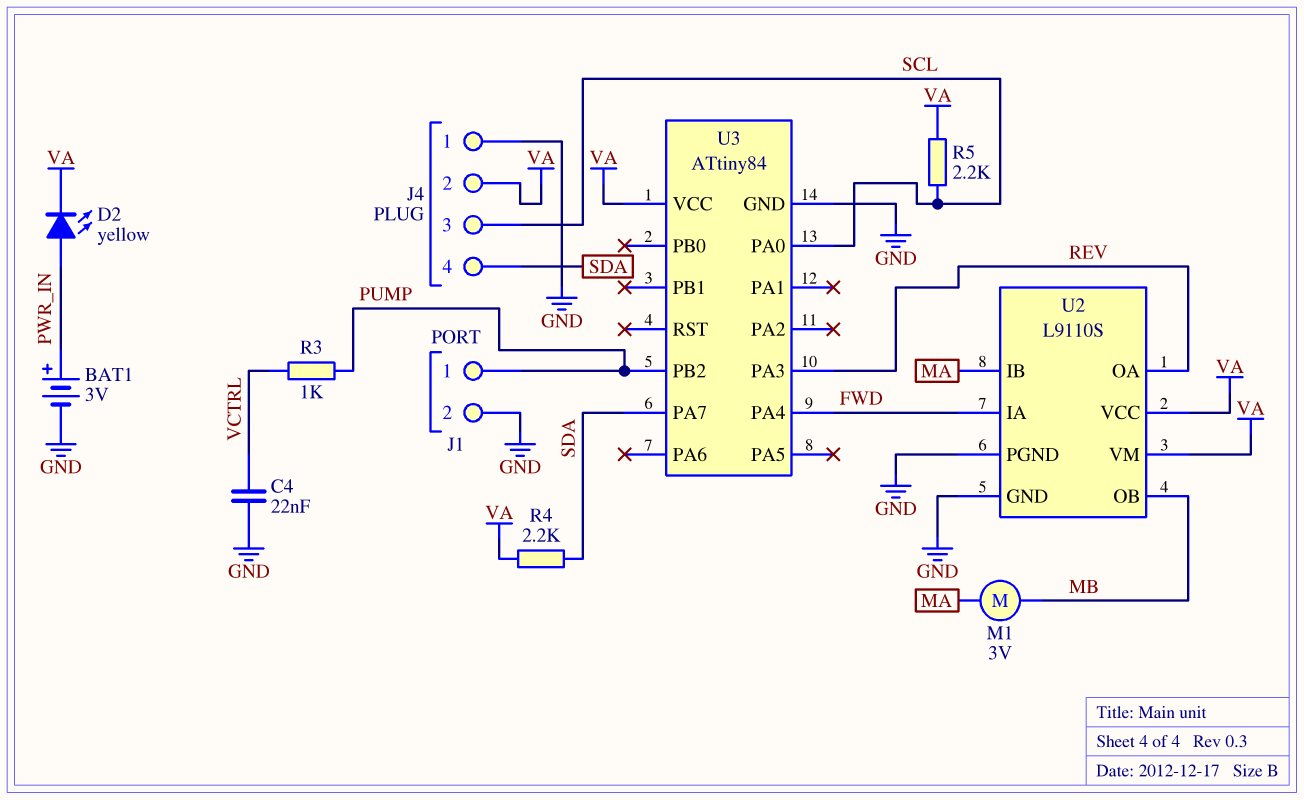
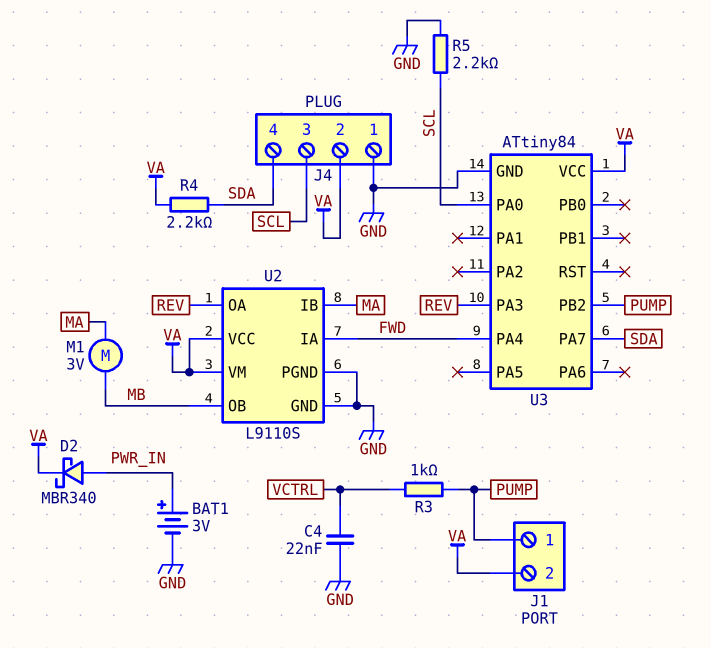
D2: LED yellow (A PWR_IN, K VA) -> schottky MBR340 (A PWR_IN, K VA)
J1 pin 2: GND -> VA
R5: 2.2k (SCL, VA) -> 2.2k (GND, SCL)

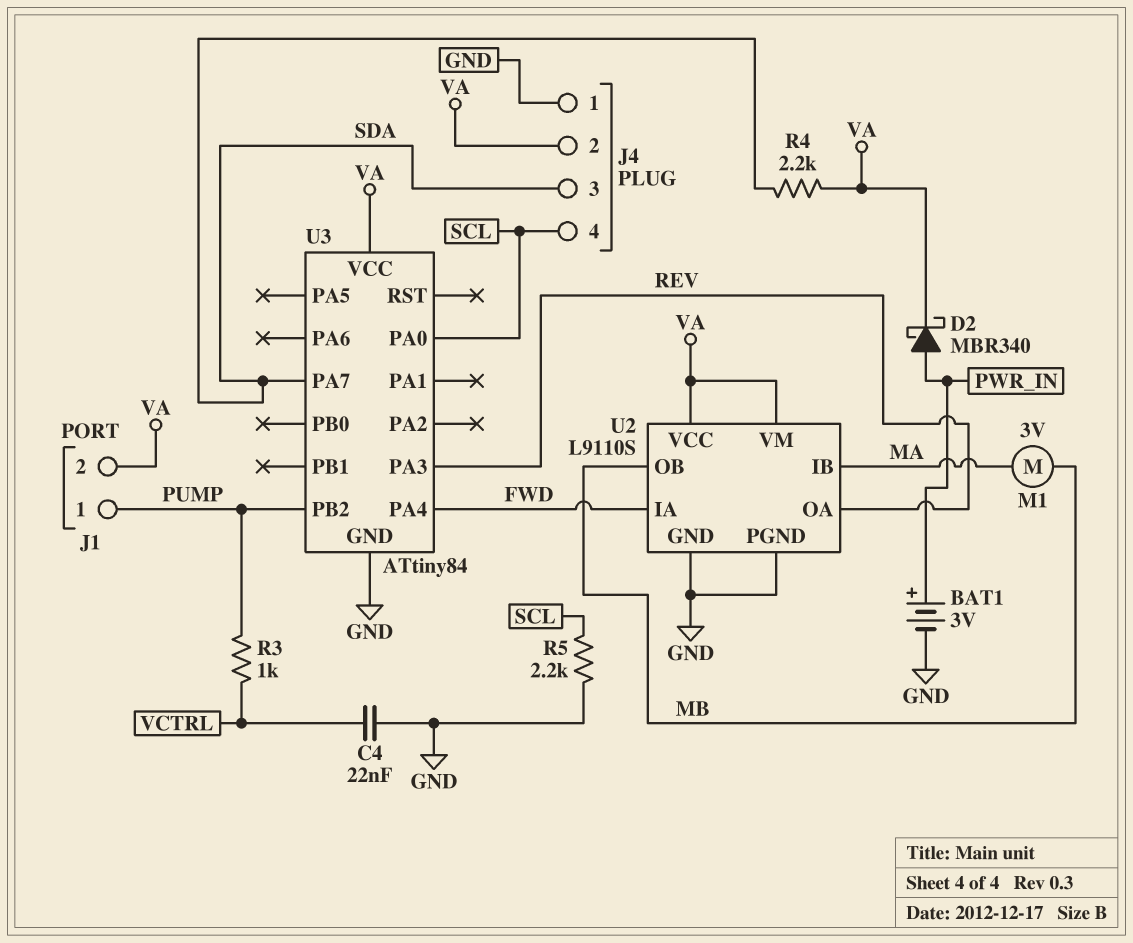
J4 pin 3: SCL -> SDA
J4 pin 4: SDA -> SCL

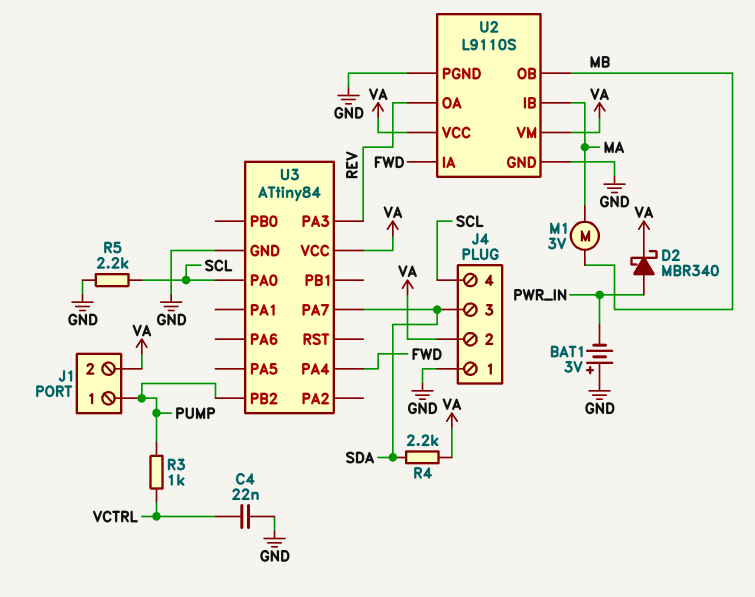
BAT1: 3V (plus PWR_IN, minus GND) -> 3V (plus GND, minus PWR_IN)

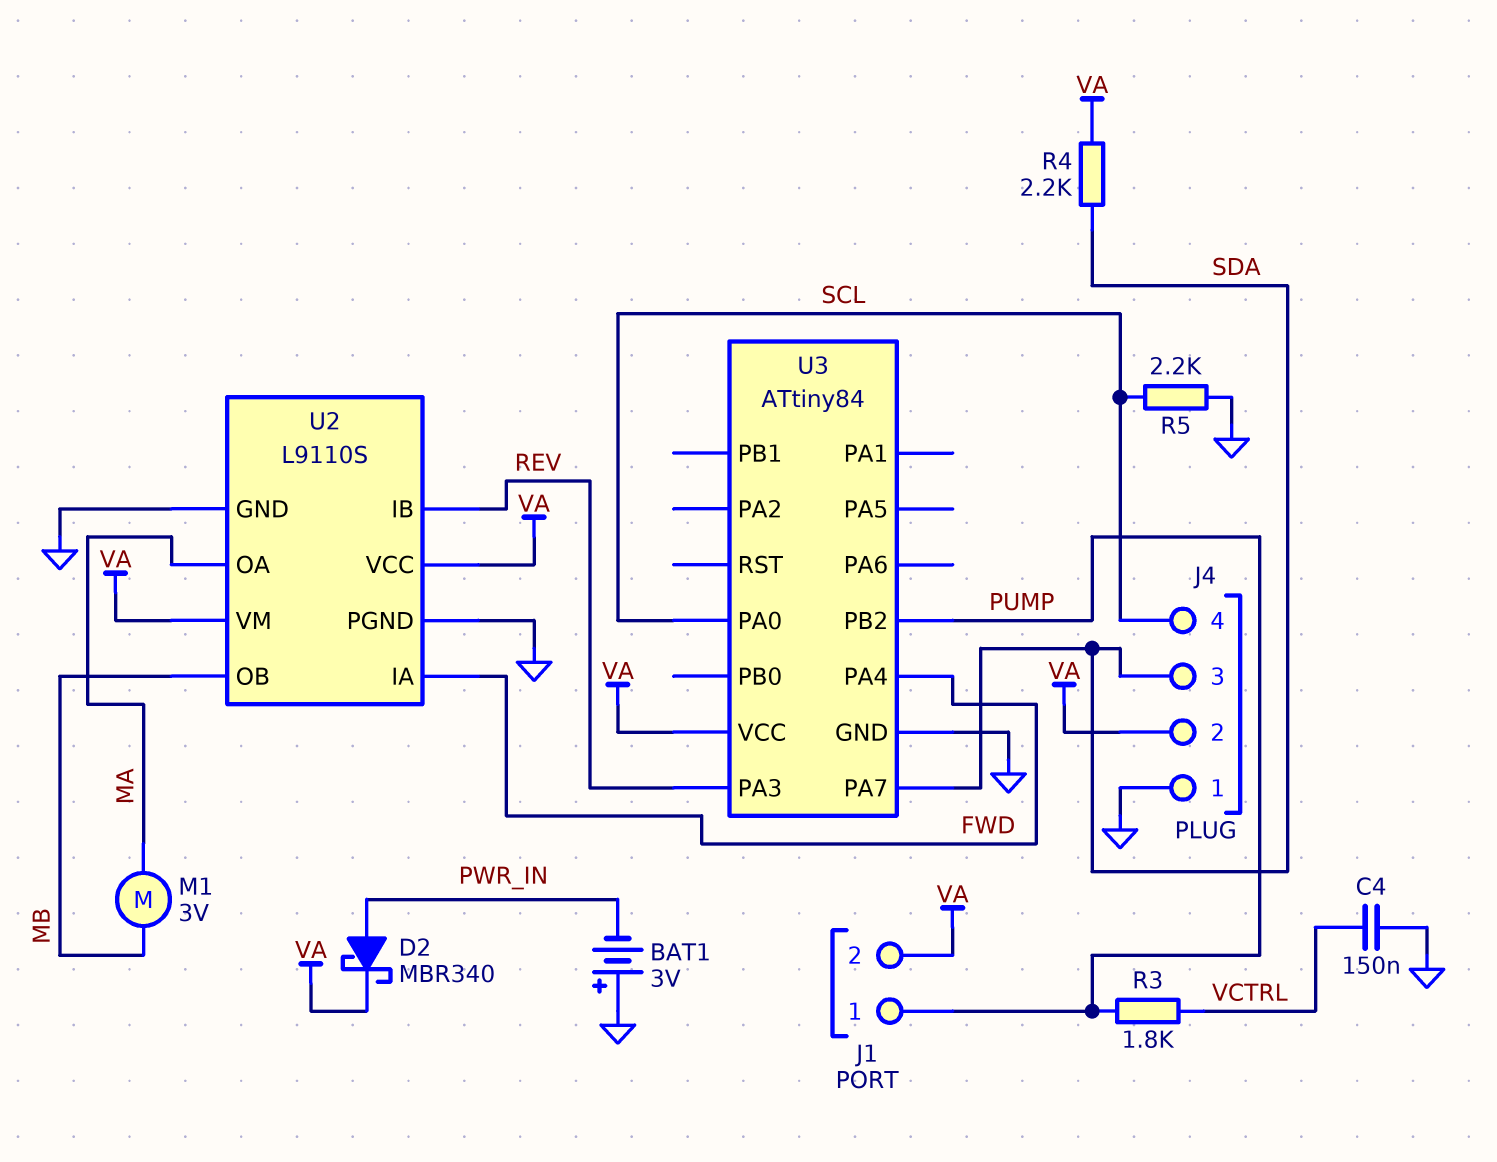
C4: 22nF (GND, VCTRL) -> 150nF (GND, VCTRL)
R3: 1k (PUMP, VCTRL) -> 1.8k (PUMP, VCTRL)
U2 pin IB: MA -> REV
U2 pin OA: REV -> MA

